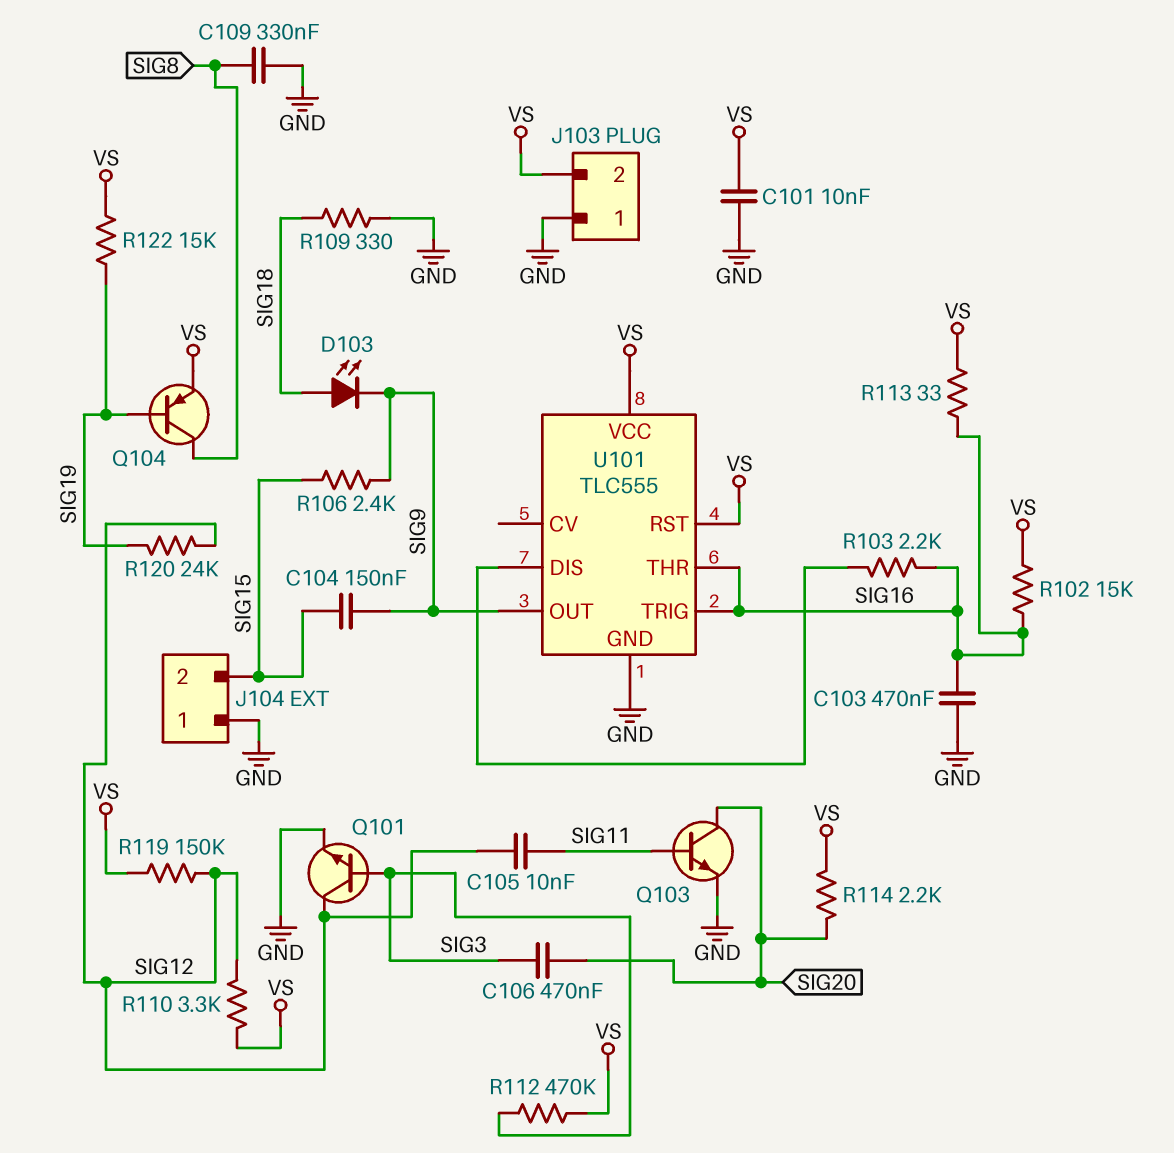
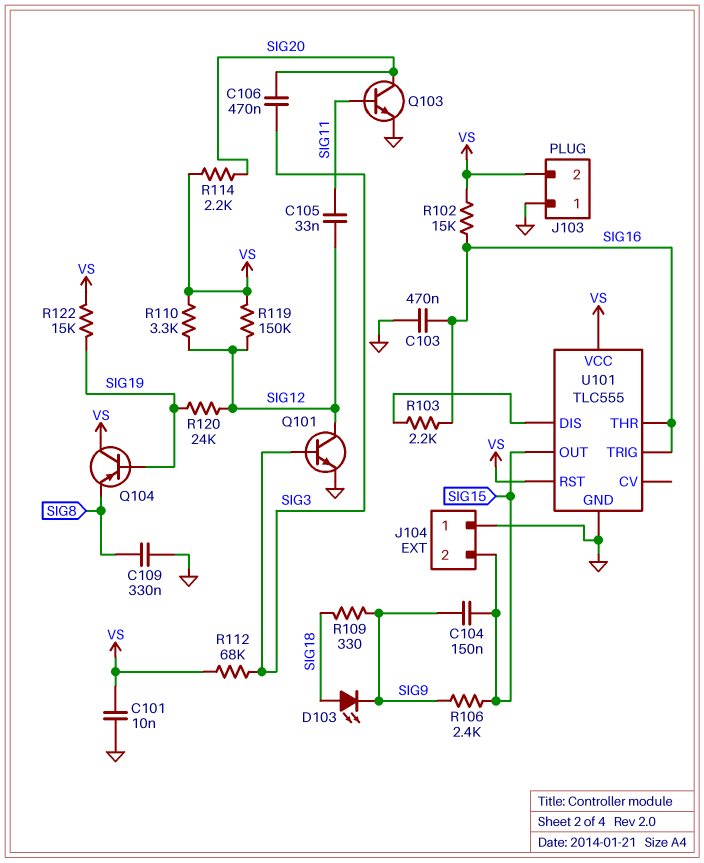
C105: 10nF (SIG11, SIG12) -> 33nF (SIG11, SIG12)
Q104: PNP (B SIG19, C SIG8, E VS) -> PNP (B SIG19, C VS, E SIG8)
R109: 330 (GND, SIG18) -> 330 (SIG9, SIG18)
R112: 470k (SIG3, VS) -> 68k (SIG3, VS)
R113: 33 (SIG16, VS) -> none
U101 pin OUT: SIG9 -> SIG15

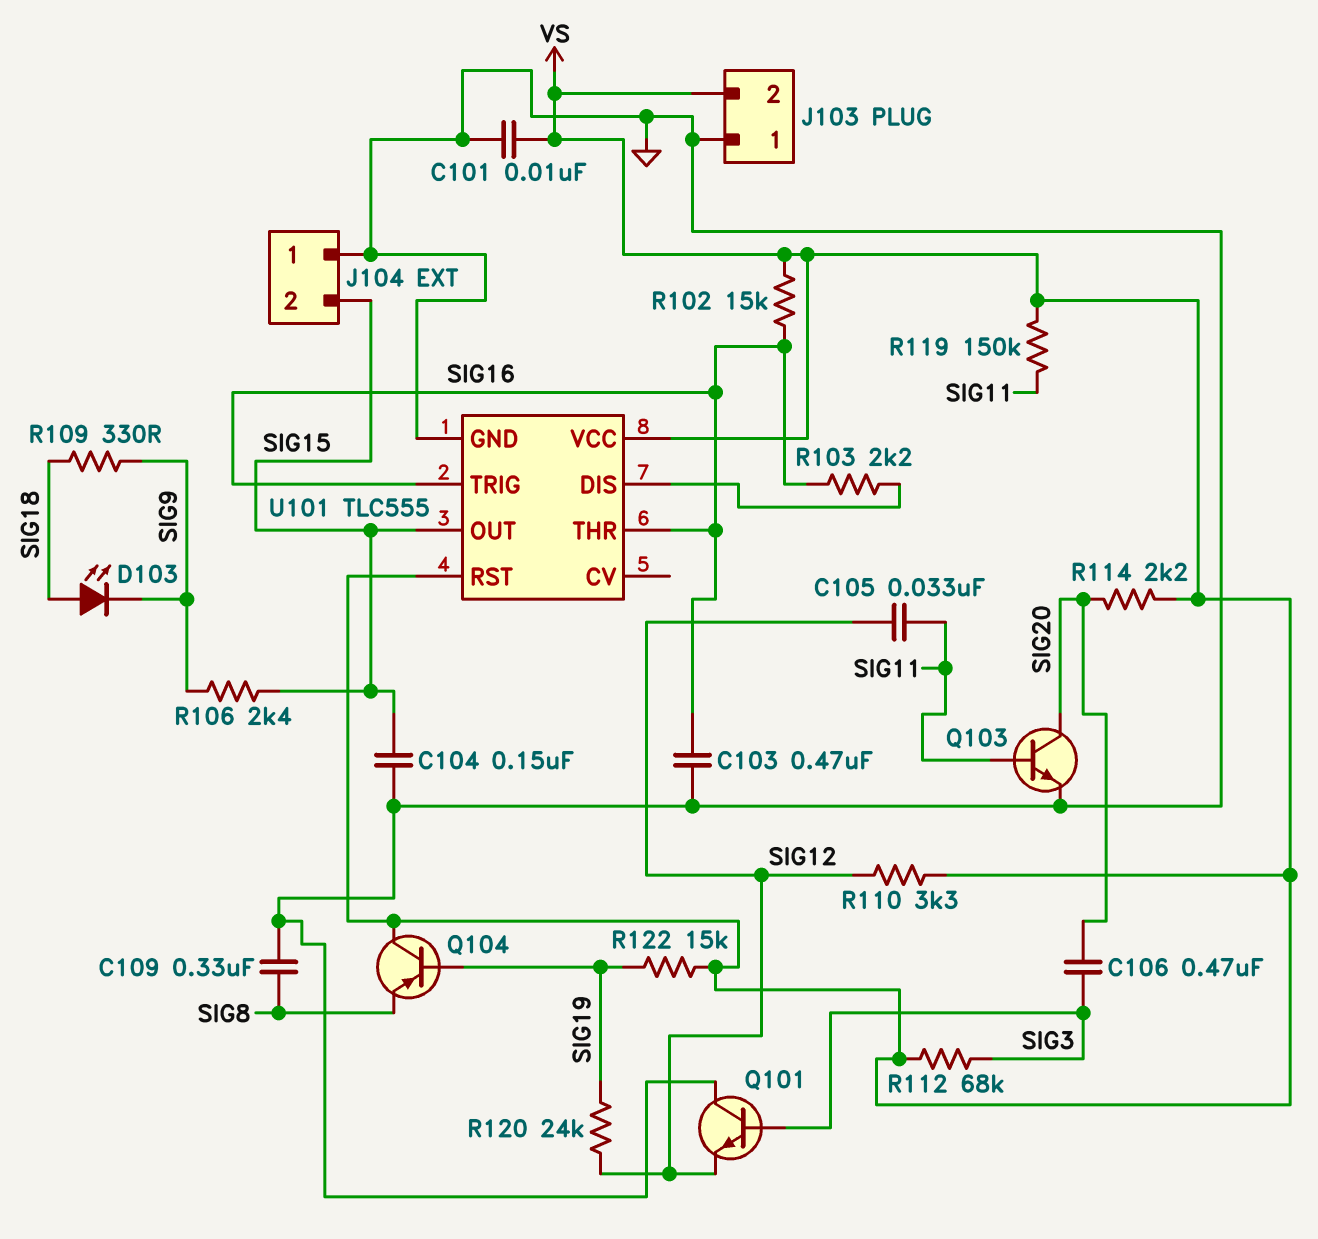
C104: 150nF (SIG9, SIG15) -> 150nF (GND, SIG15)
Q101: NPN (B SIG3, C SIG12, E GND) -> NPN (B SIG3, C GND, E SIG12)
R119: 150k (SIG12, VS) -> 150k (SIG11, VS)

